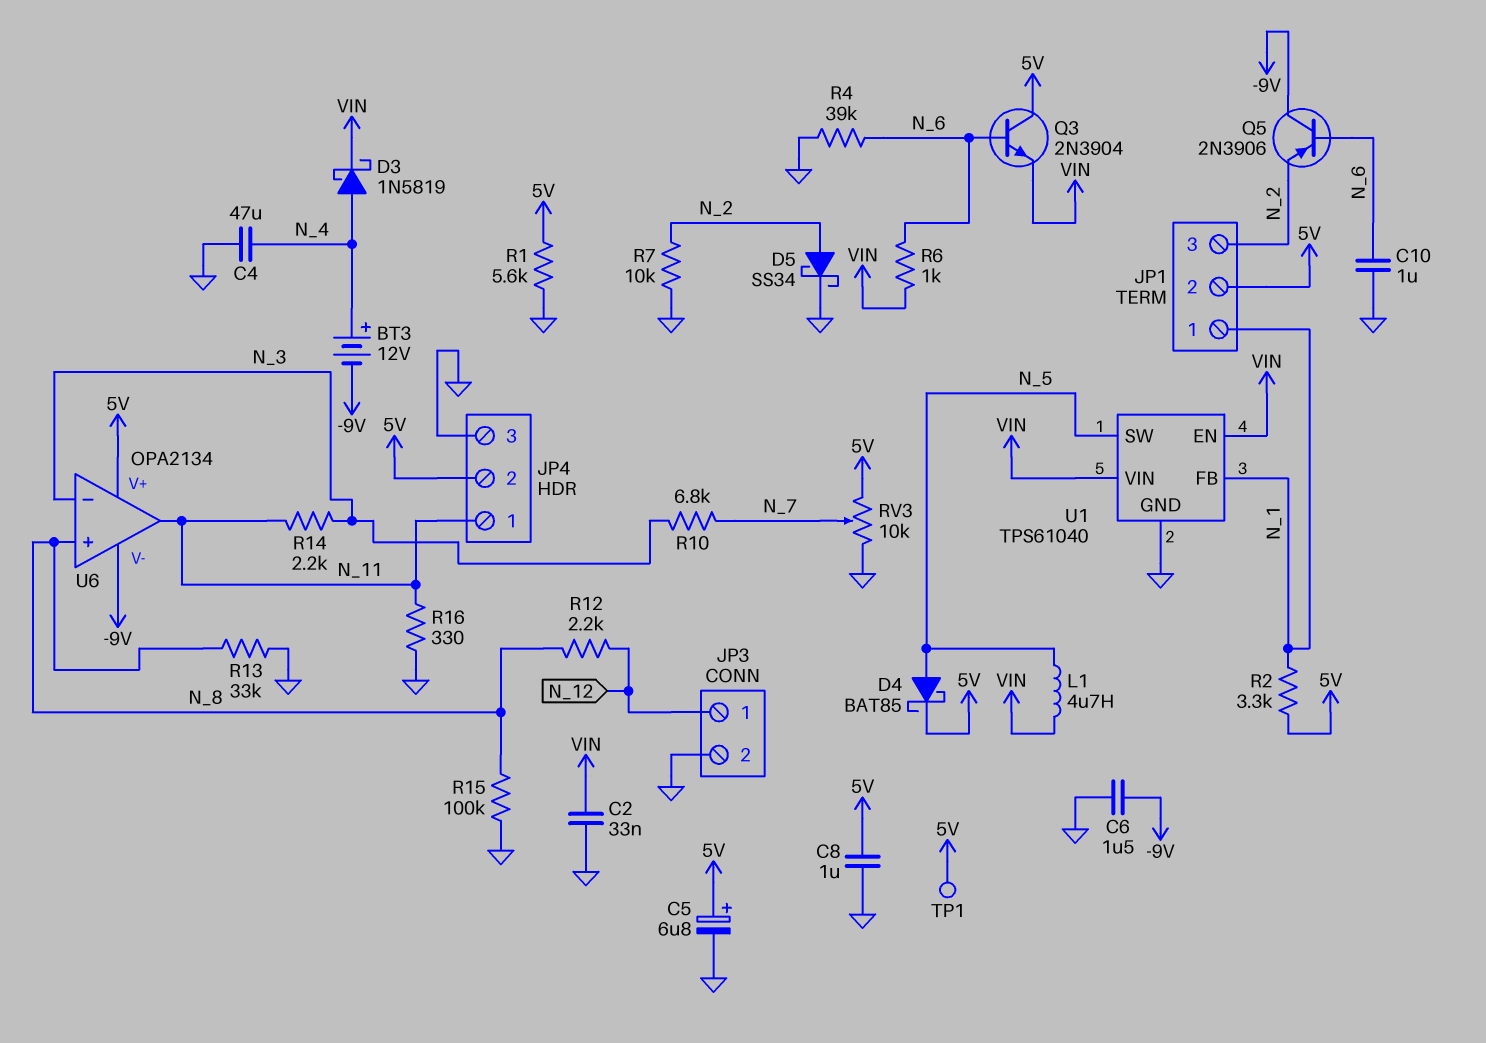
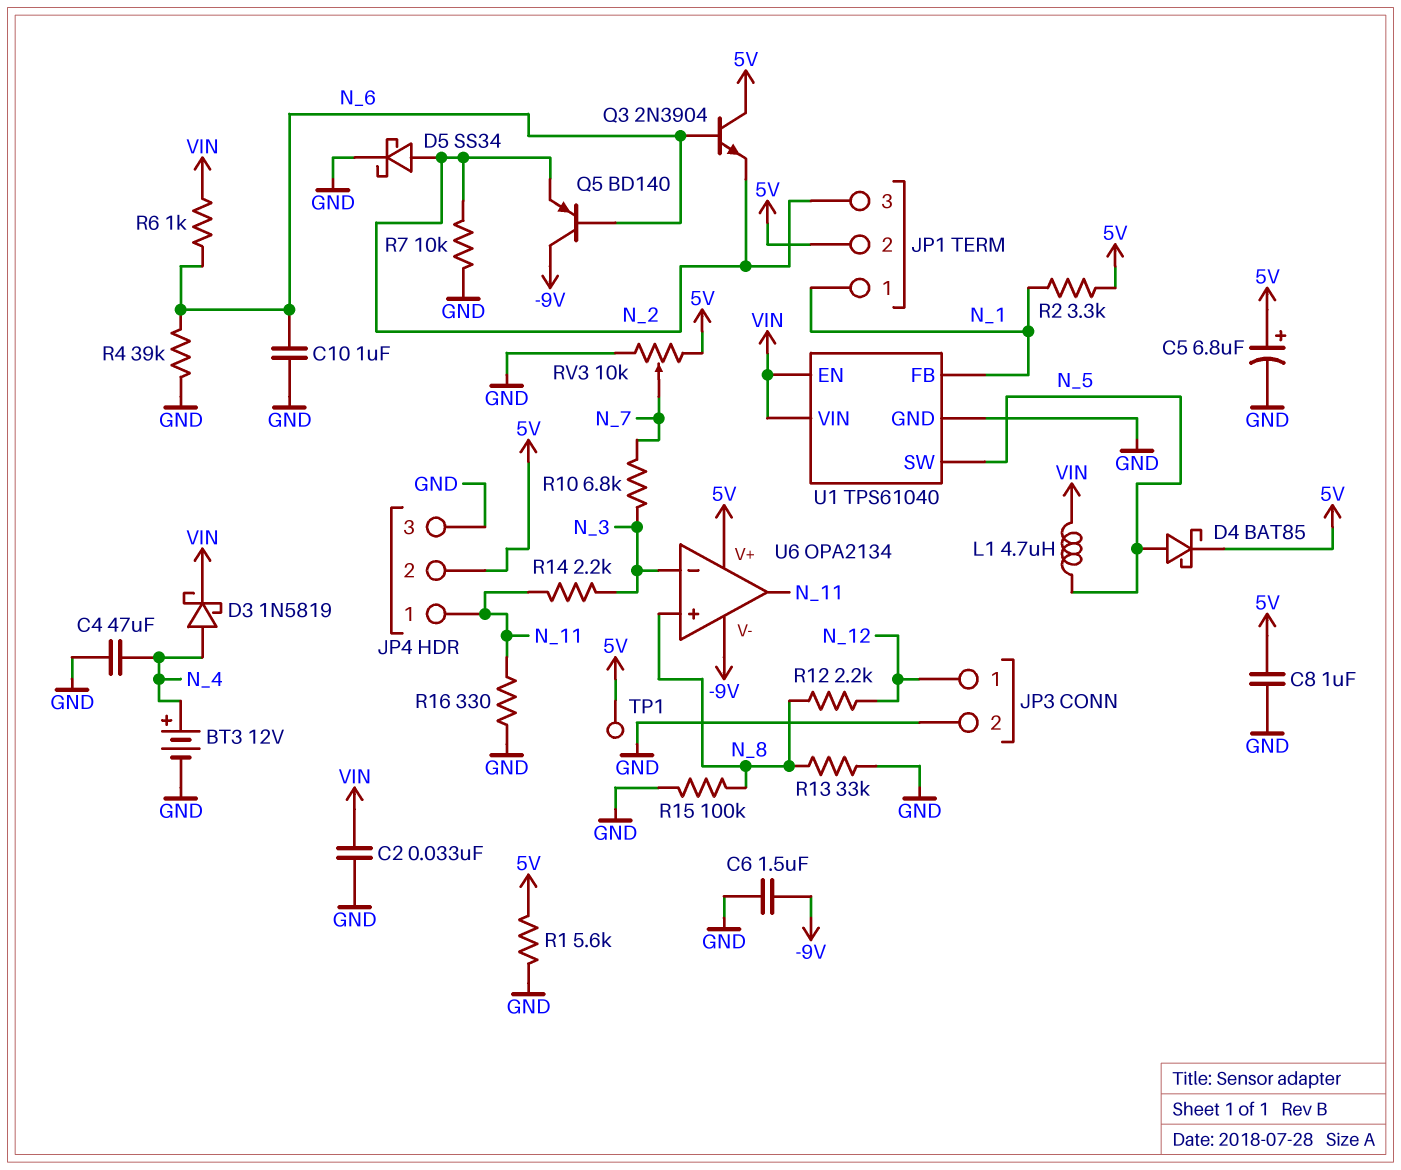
BT3: 12V (plus N_4, minus -9V) -> 12V (plus N_4, minus GND)
Q3: NPN 2N3904 (B N_6, C 5V, E VIN) -> NPN 2N3904 (B N_6, C 5V, E N_2)
Q5: PNP 2N3906 (B N_6, C -9V, E N_2) -> PNP BD140 (B N_6, C -9V, E N_2)

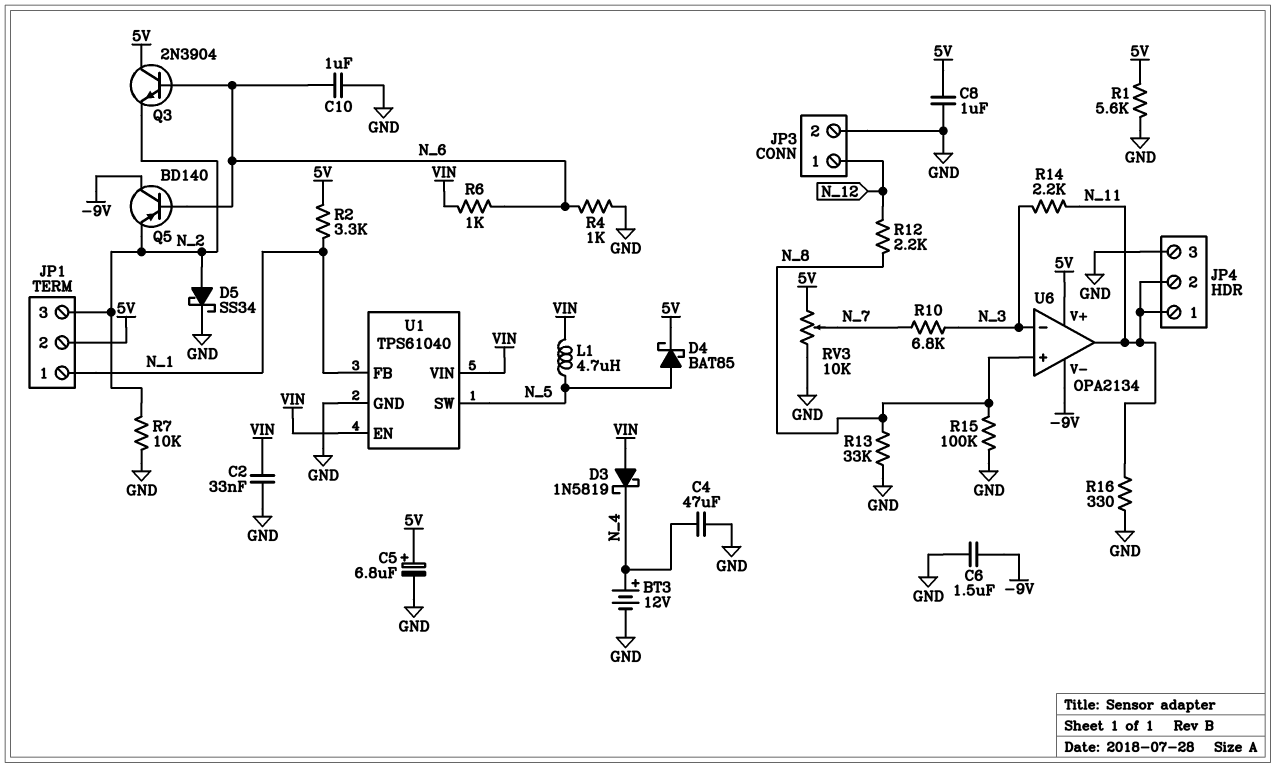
D3: schottky 1N5819 (A N_4, K VIN) -> schottky 1N5819 (A VIN, K N_4)
JP4 pin 2: 5V -> N_11
R4: 39k (GND, N_6) -> 1k (GND, N_6)
TP1: test point (5V) -> none

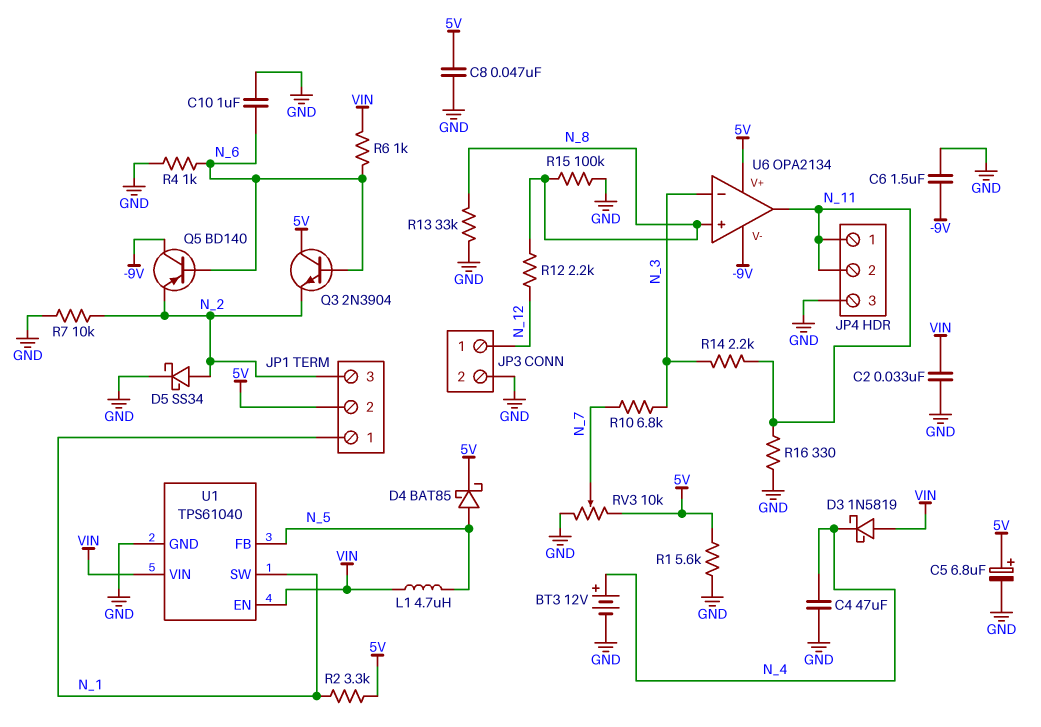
C8: 1uF (5V, GND) -> 47nF (5V, GND)
U1 pin FB: N_1 -> N_5
U1 pin SW: N_5 -> N_1

